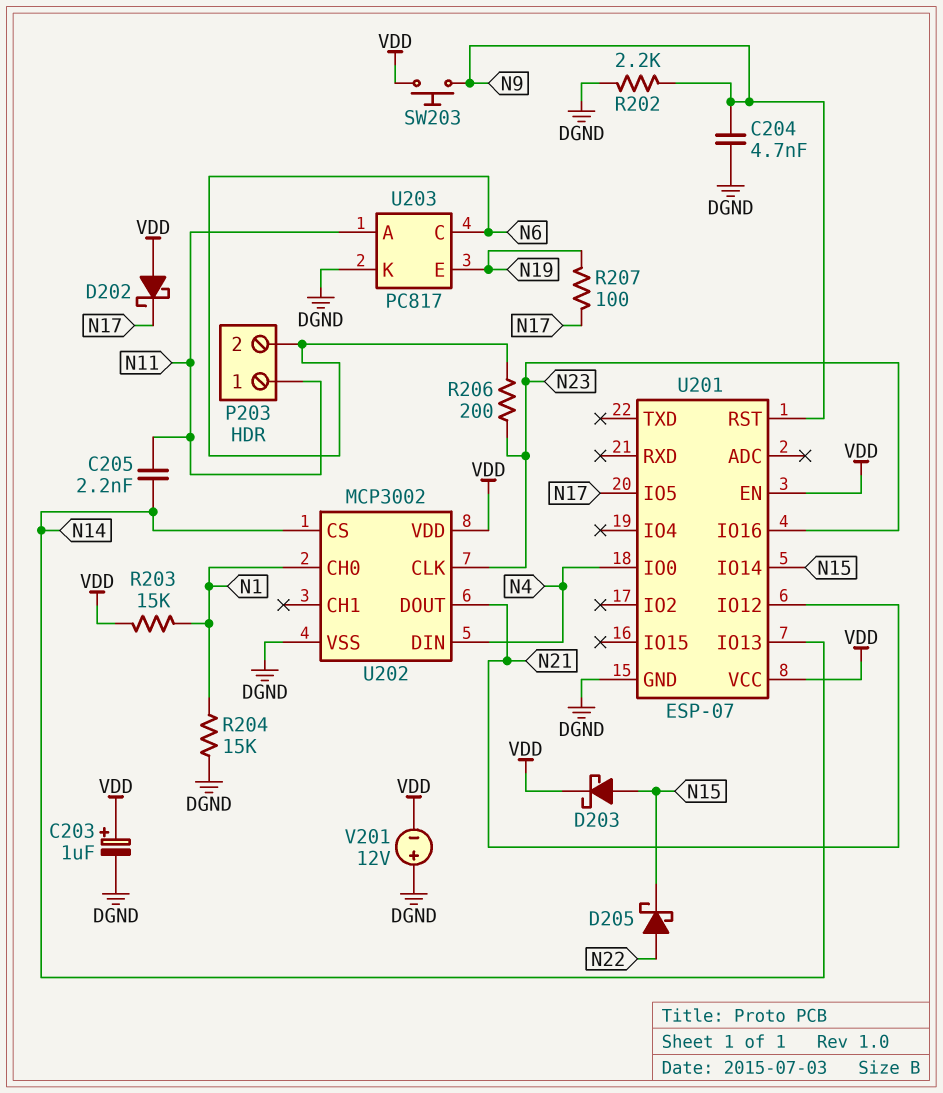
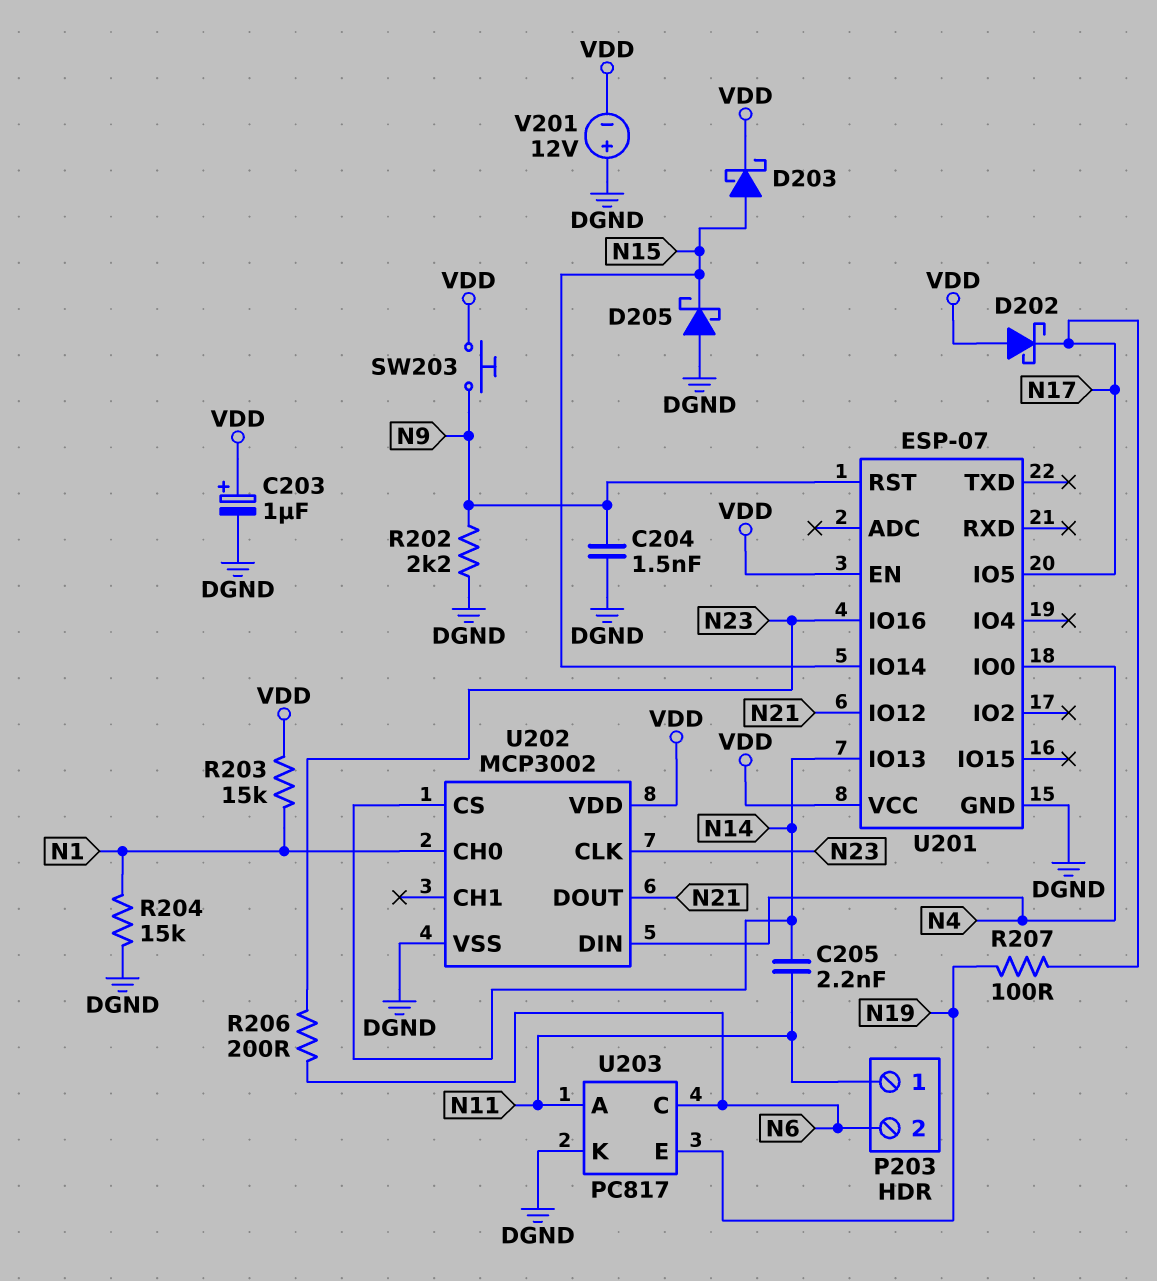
C204: 4.7nF (DGND, N9) -> 1.5nF (DGND, N9)
D205: schottky (A N22, K N15) -> schottky (A DGND, K N15)

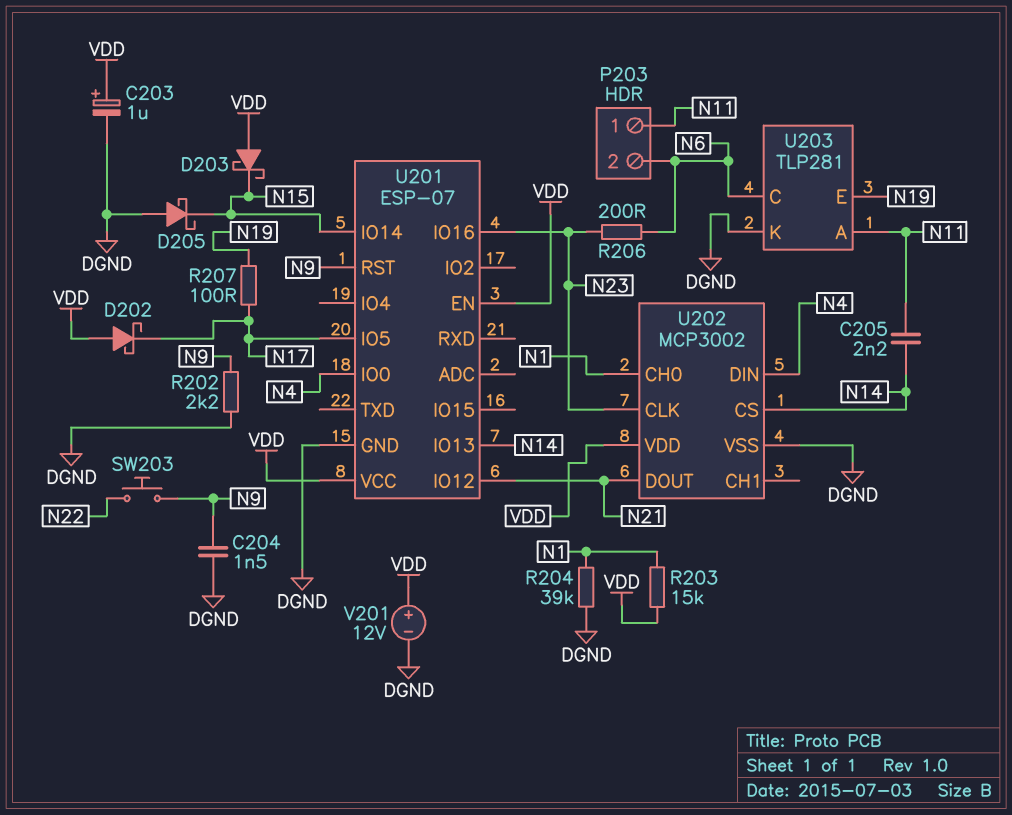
D203: schottky (A N15, K VDD) -> schottky (A VDD, K N15)
R204: 15k (DGND, N1) -> 39k (DGND, N1)
SW203: button (N9, VDD) -> button (N9, N22)
U203: PC817 -> TLP281
V201: 12V (plus DGND, minus VDD) -> 12V (plus VDD, minus DGND)

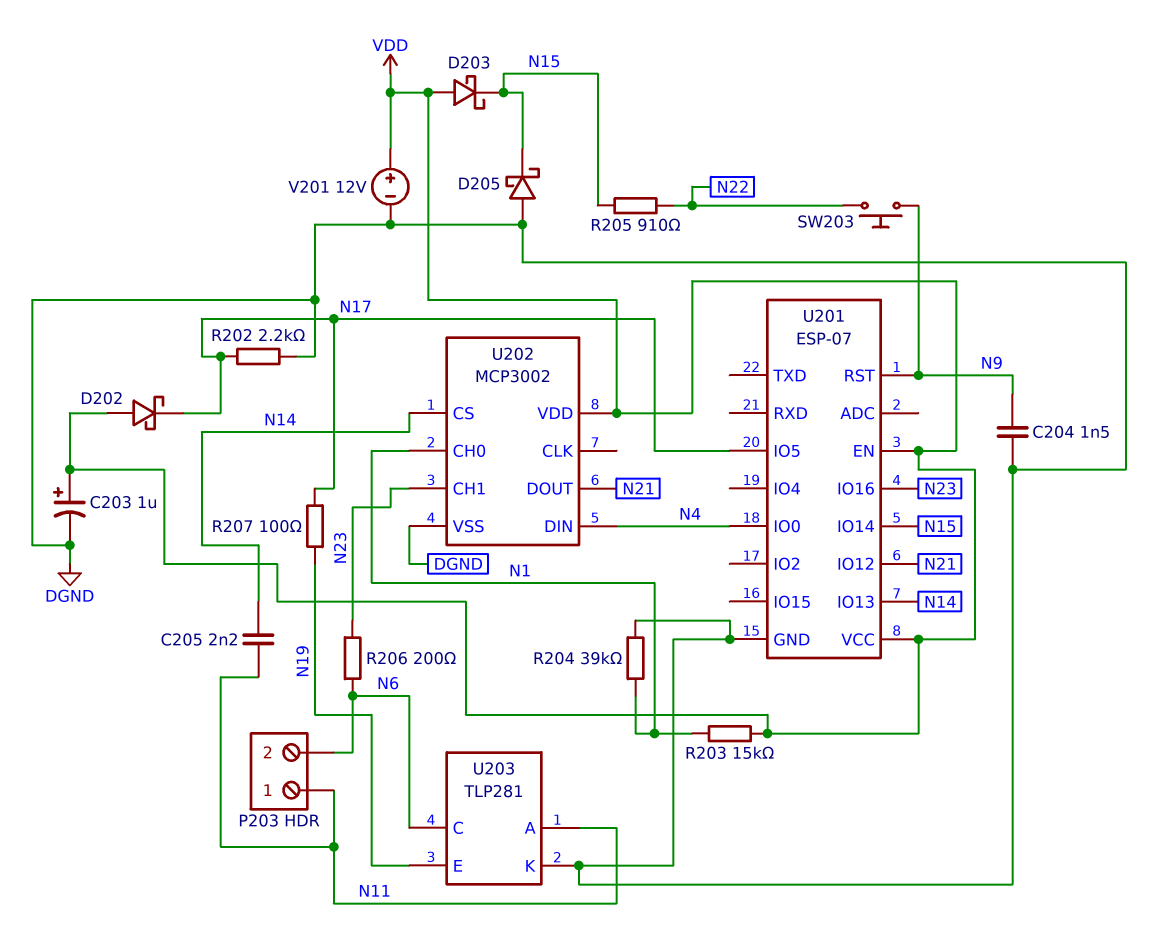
R202: 2.2k (DGND, N9) -> 2.2k (DGND, N17)
R205: none -> 910 (N15, N22)
U202 pin CH1: none -> N23
U202 pin CLK: N23 -> none

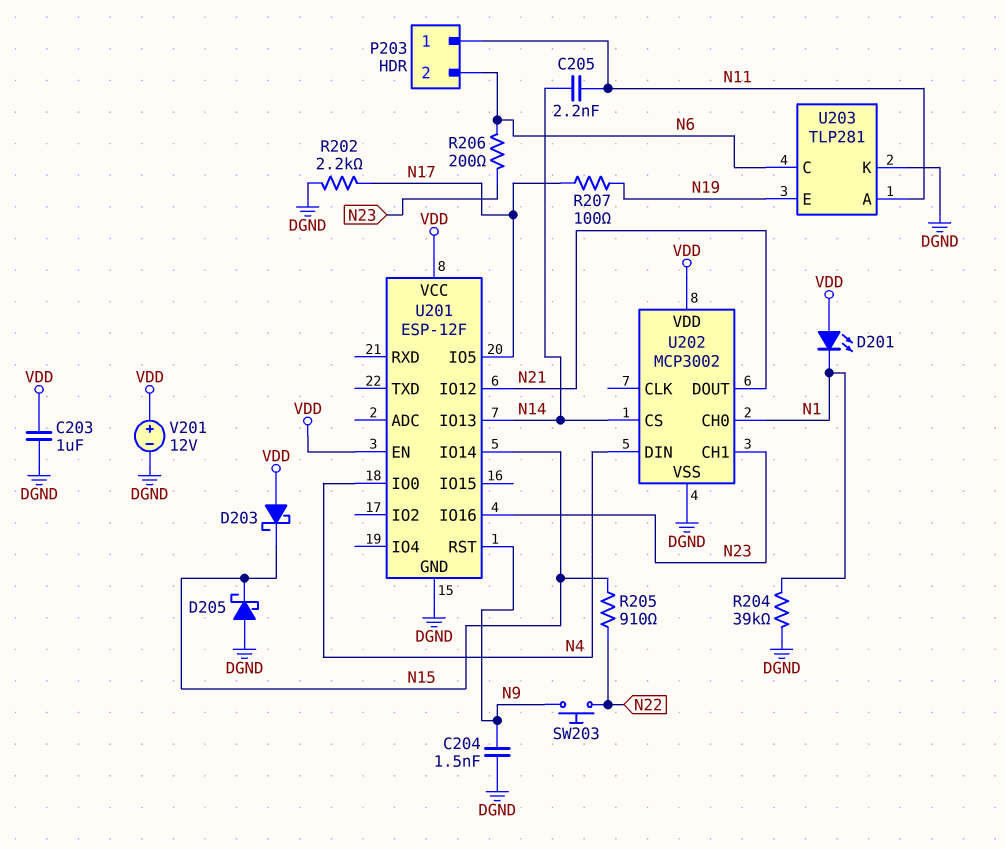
C203: 1uF (plus VDD, minus DGND) -> 1uF (DGND, VDD)
D201: none -> LED (A VDD, K N1)
D202: schottky (A VDD, K N17) -> none
R203: 15k (N1, VDD) -> none
U201: ESP-07 -> ESP-12F

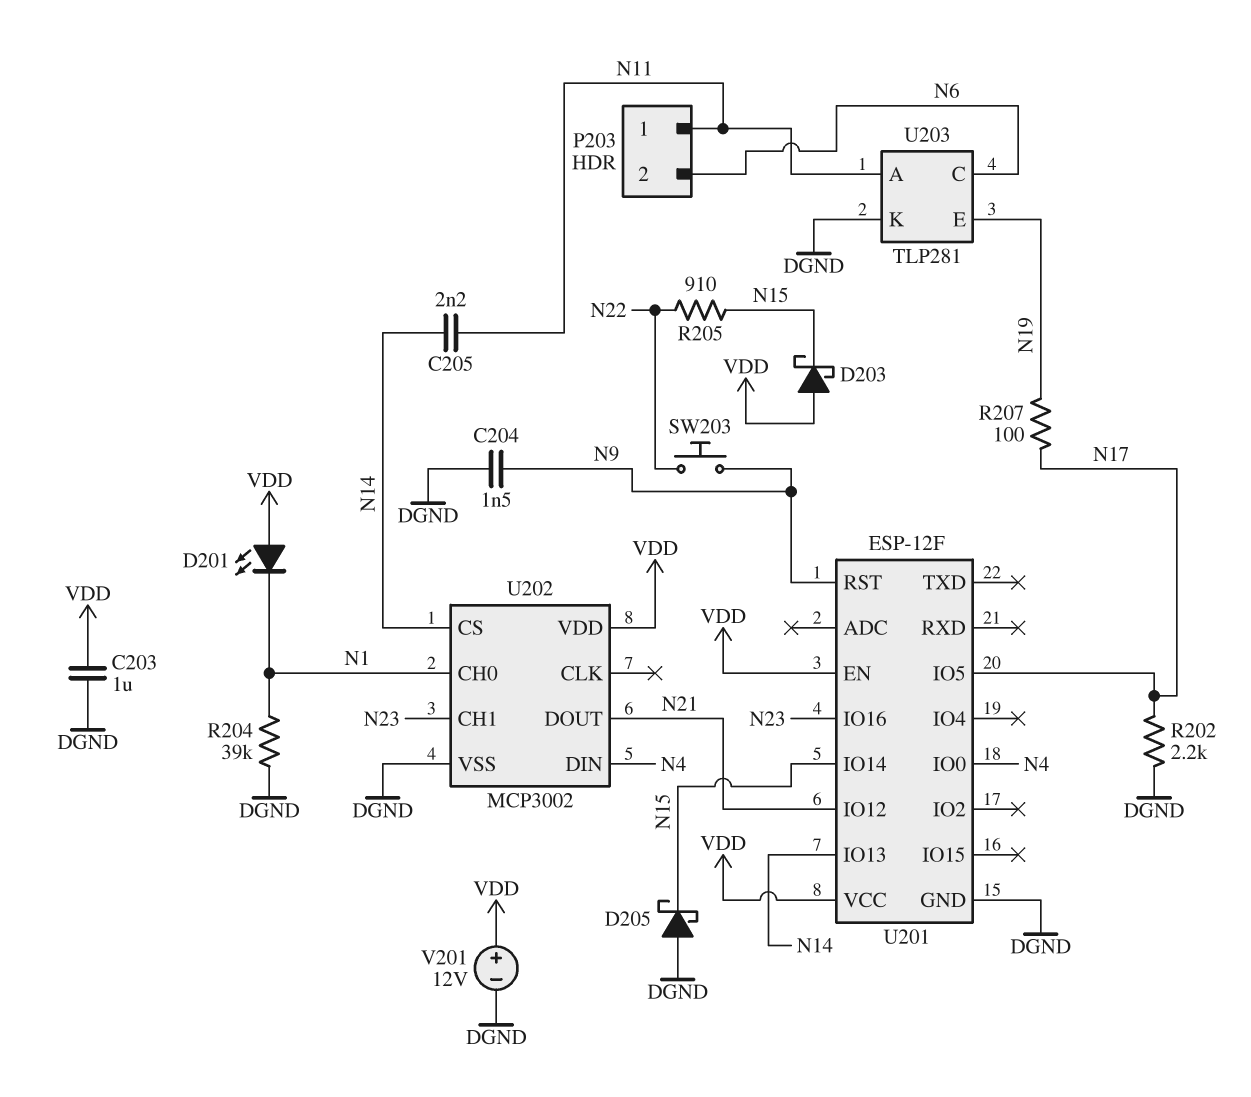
R206: 200 (N6, N23) -> none

